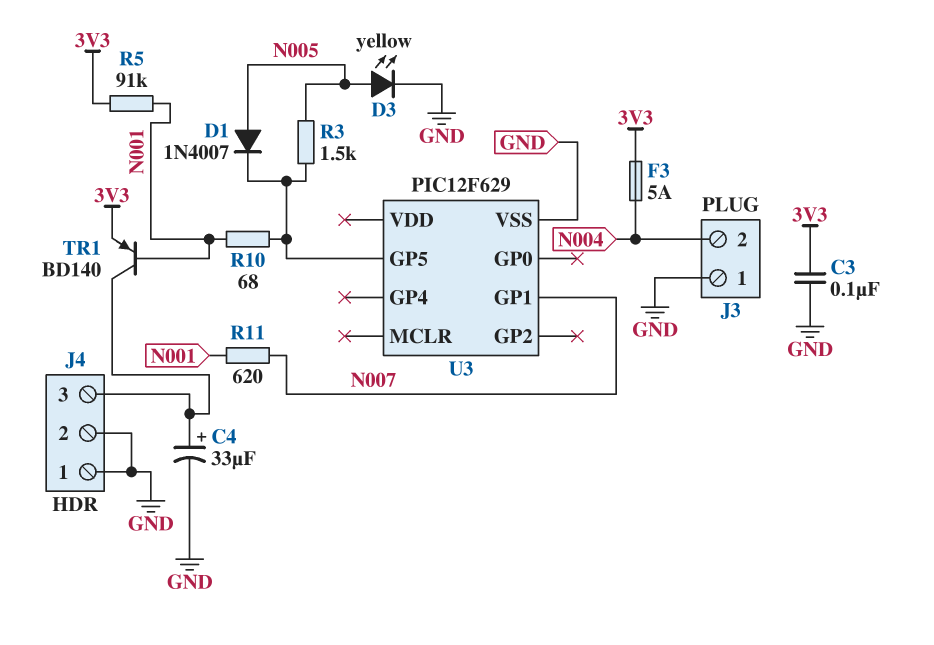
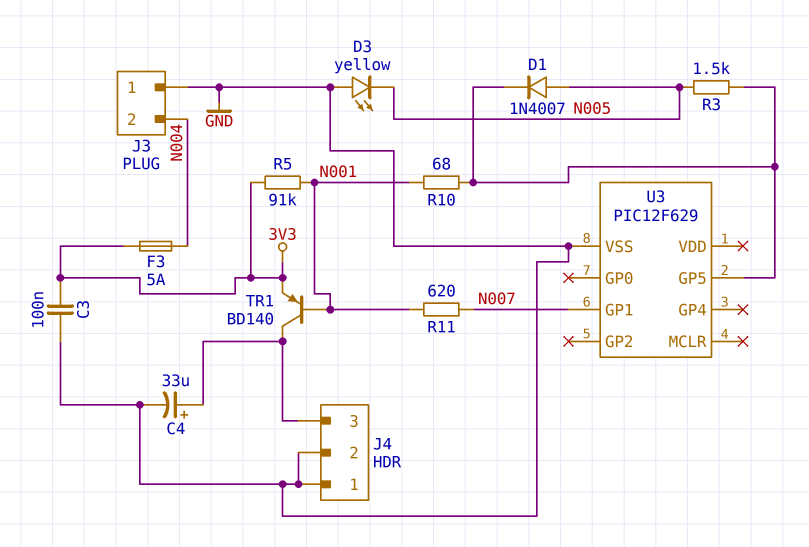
D3: LED yellow (A N005, K GND) -> LED yellow (A GND, K N005)

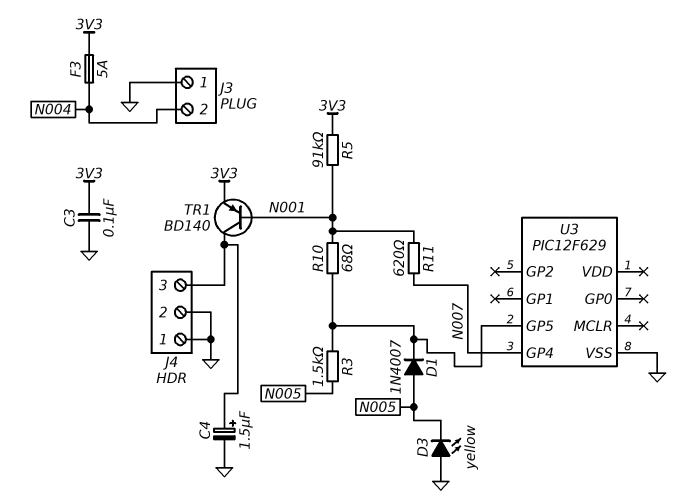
C4: 33uF (plus J4/3, minus GND) -> 1.5uF (plus J4/3, minus GND)
U3 pin GP1: N007 -> none
U3 pin GP4: none -> N007

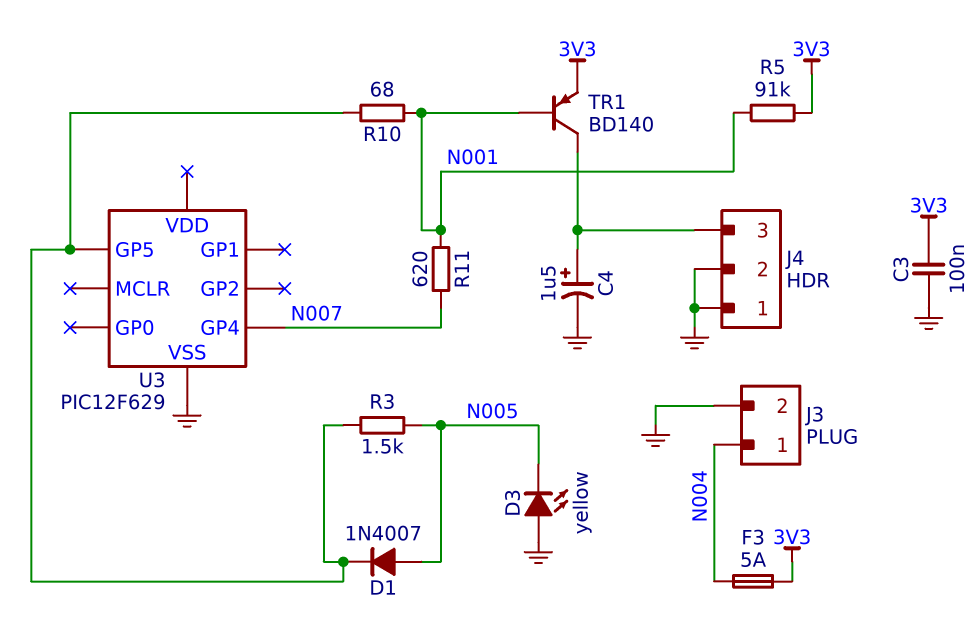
J3 pin 1: GND -> N004
J3 pin 2: N004 -> GND

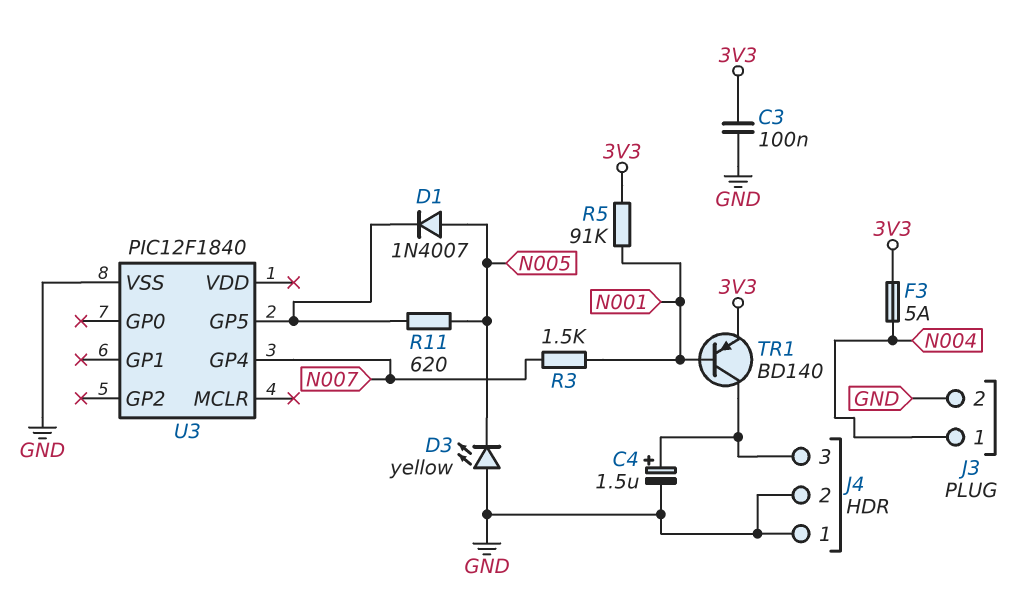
R3: 1.5k (N005, U3/GP5) -> 1.5k (N001, N007)
R10: 68 (N001, U3/GP5) -> none
R11: 620 (N001, N007) -> 620 (N005, U3/GP5)
U3: PIC12F629 -> PIC12F1840

